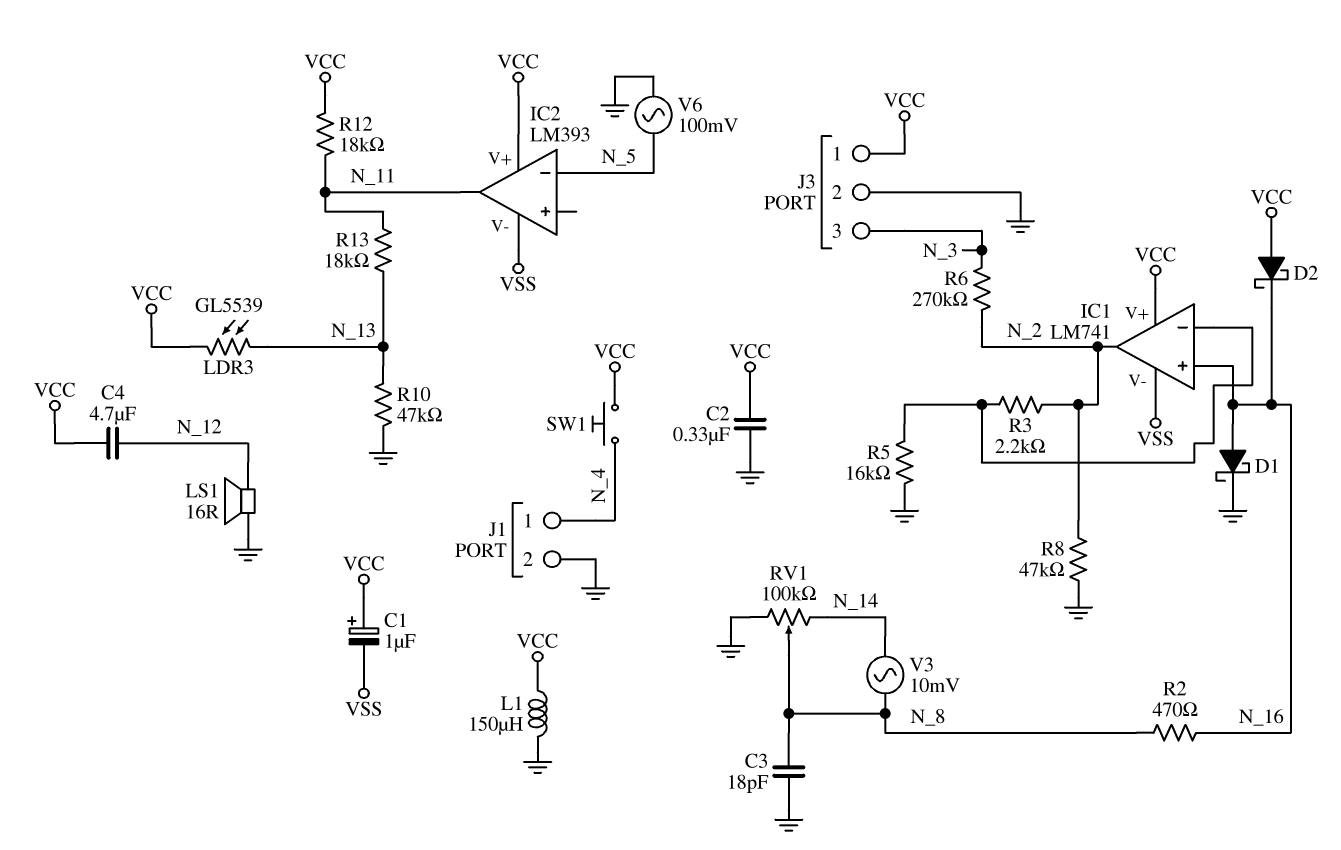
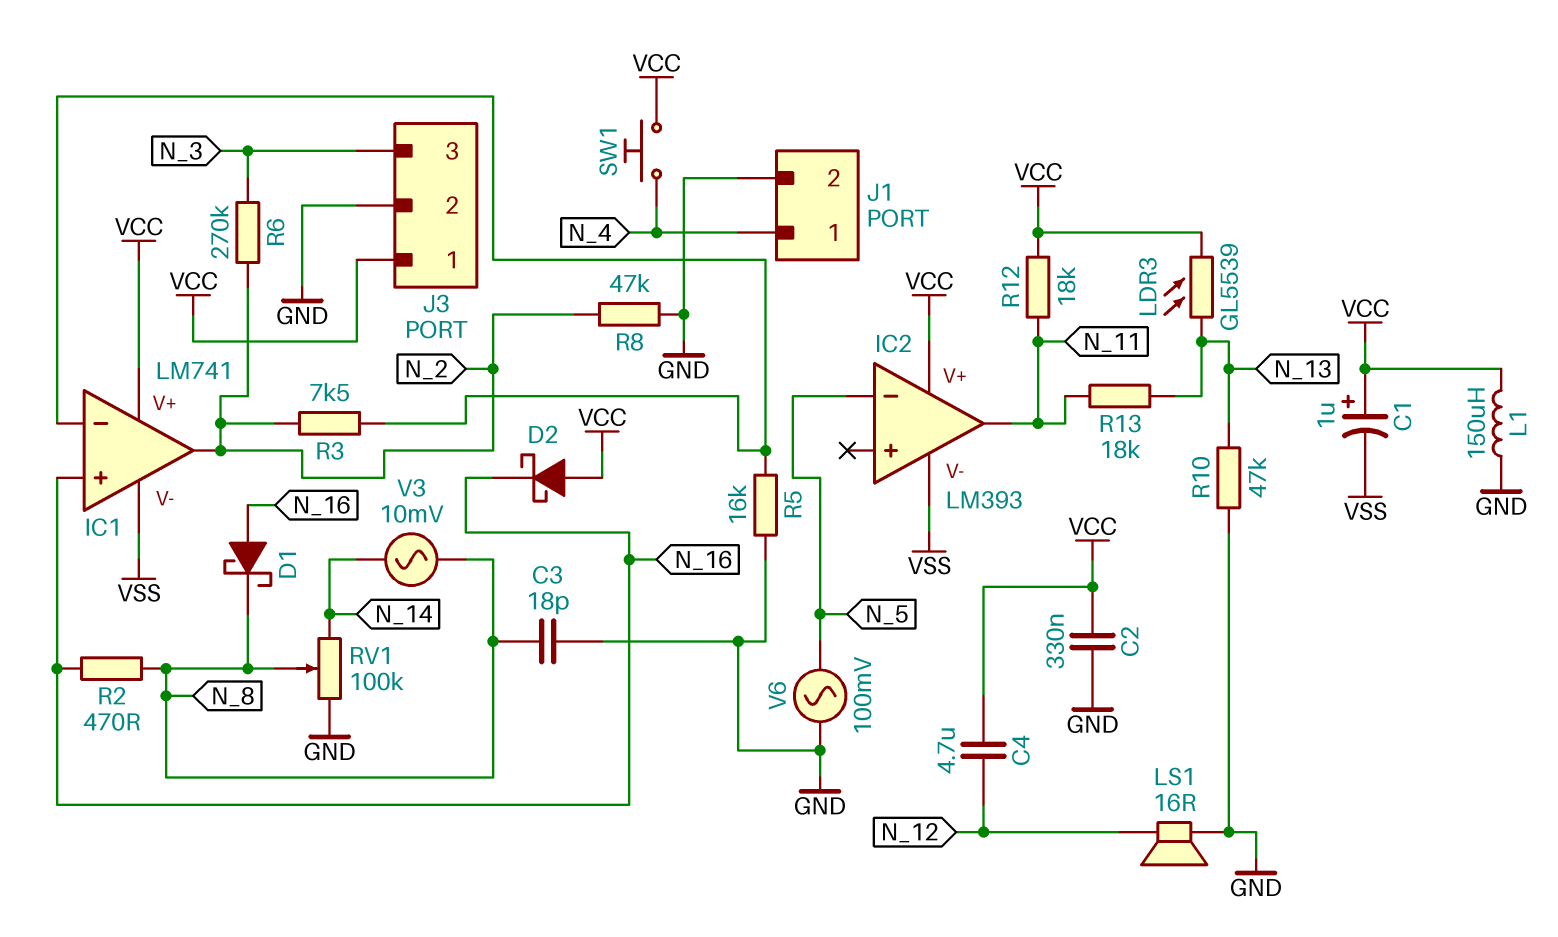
D1: schottky (A N_16, K GND) -> schottky (A N_16, K N_8)
R3: 2.2k (IC1/in-, N_2) -> 7.5k (IC1/in-, N_2)

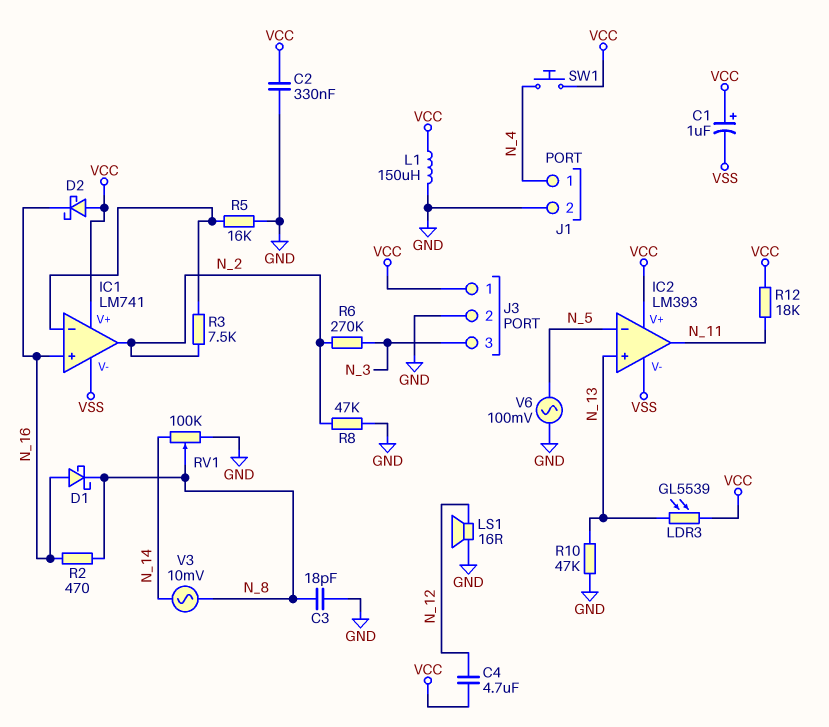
IC2 pin in+: none -> N_13
R13: 18k (N_11, N_13) -> none

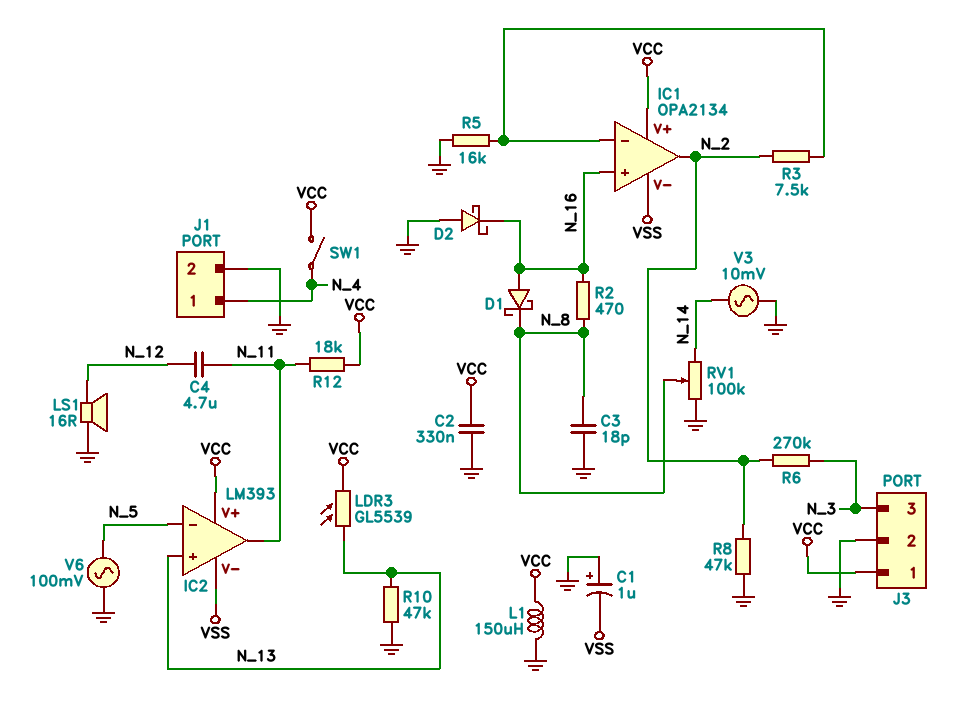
C1: 1uF (plus VCC, minus VSS) -> 1uF (plus GND, minus VSS)
C4: 4.7uF (N_12, VCC) -> 4.7uF (N_11, N_12)
D2: schottky (A VCC, K N_16) -> schottky (A GND, K N_16)
IC1: LM741 -> OPA2134
SW1: button (N_4, VCC) -> switch (N_4, VCC)
V3: AC 10mV (N_8, N_14) -> AC 10mV (GND, N_14)

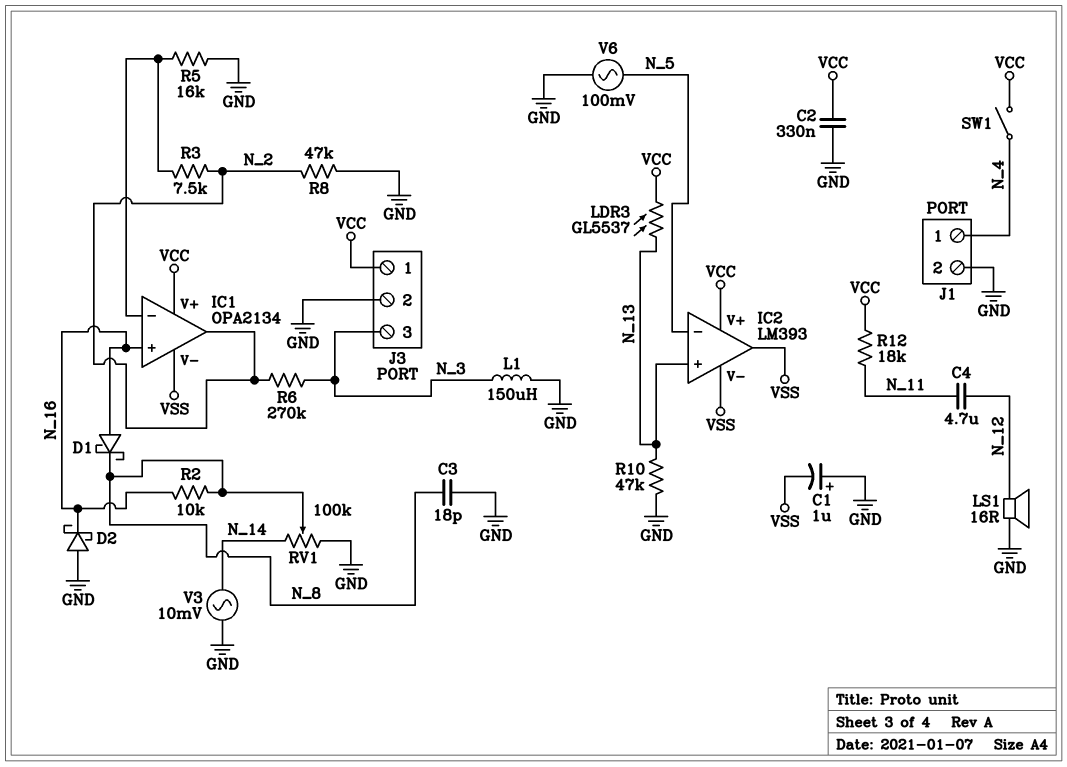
IC2 pin out: N_11 -> VSS
L1: 150uH (GND, VCC) -> 150uH (GND, N_3)
LDR3: GL5539 (N_13, VCC) -> GL5537 (N_13, VCC)
R2: 470 (N_8, N_16) -> 10k (N_8, N_16)

